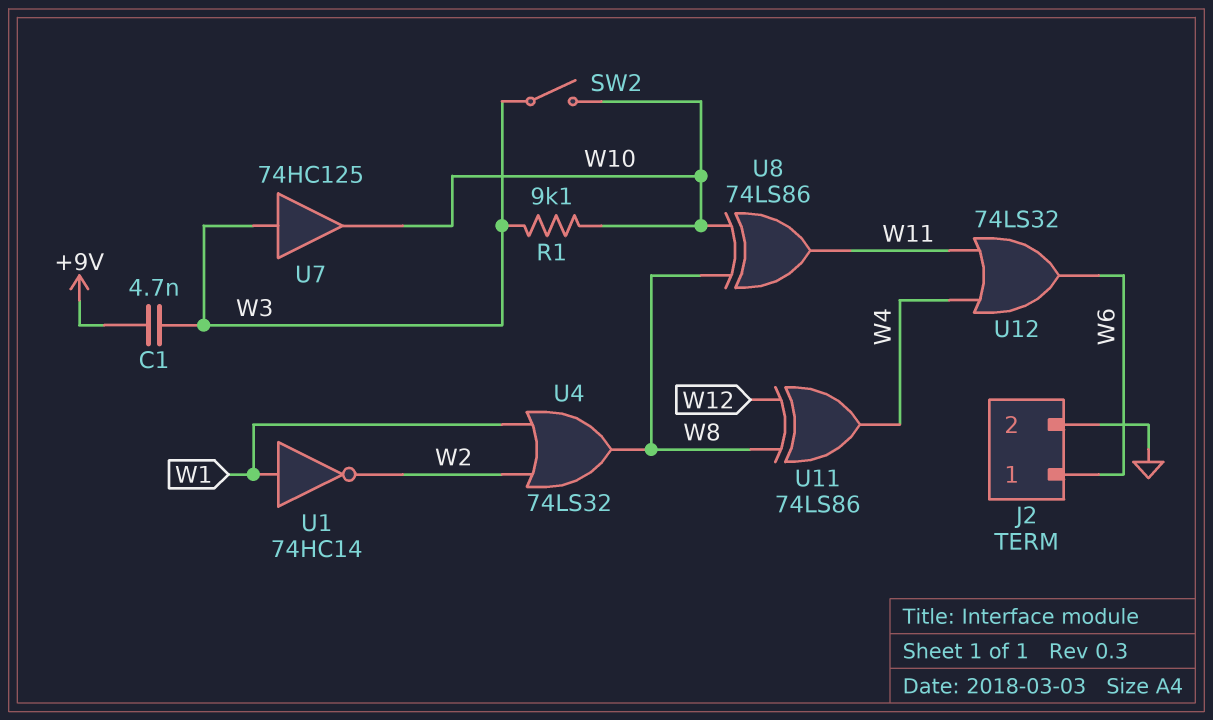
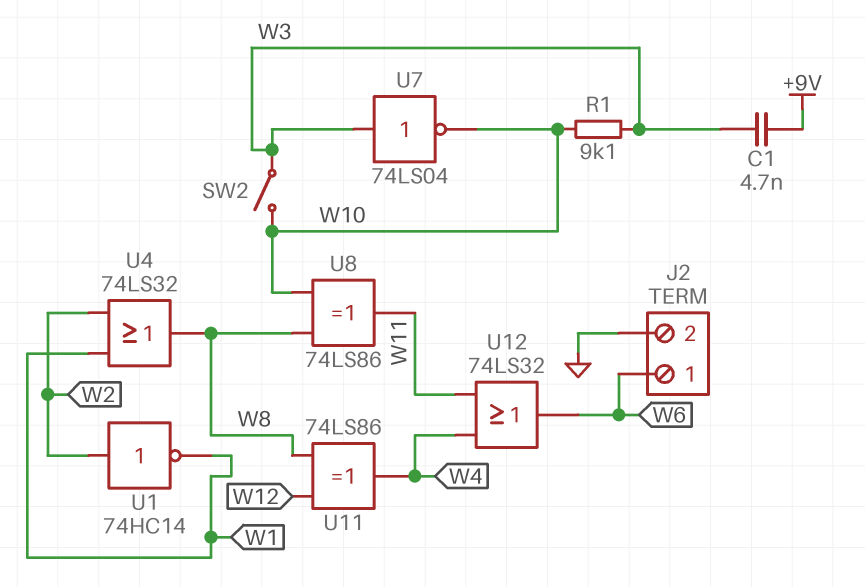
U1: NOT 74HC14 (in W1, out W2) -> NOT 74HC14 (in W2, out W1)
U7: buffer 74HC125 (in W3, out W10) -> NOT 74LS04 (in W3, out W10)

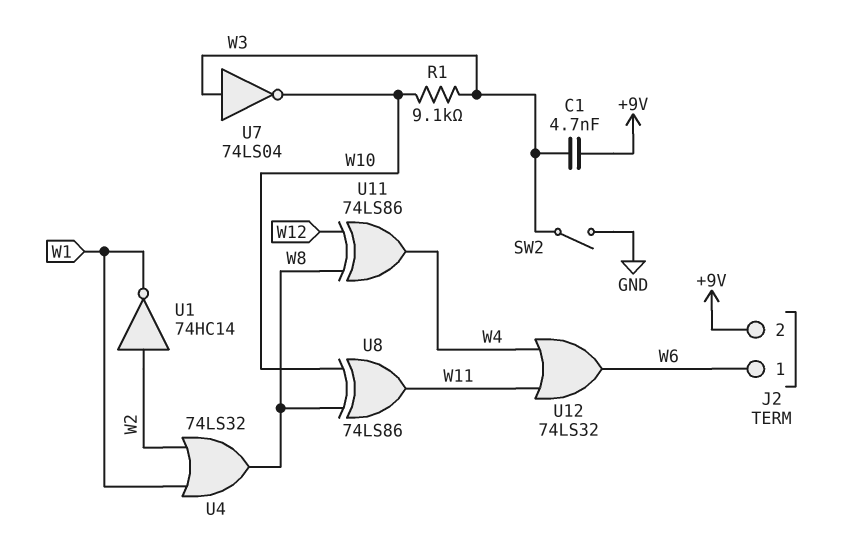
J2 pin 2: GND -> +9V
SW2: switch (W3, W10) -> switch (GND, W3)

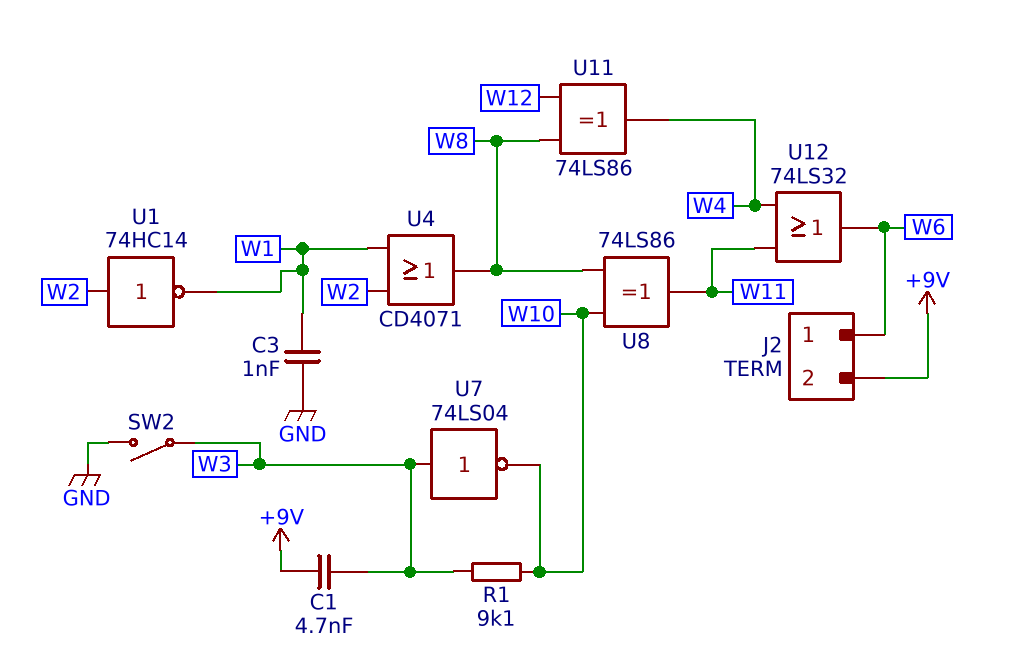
C3: none -> 1nF (GND, W1)
U4: OR 74LS32 (in W1, in W2, out W8) -> OR CD4071 (in W1, in W2, out W8)

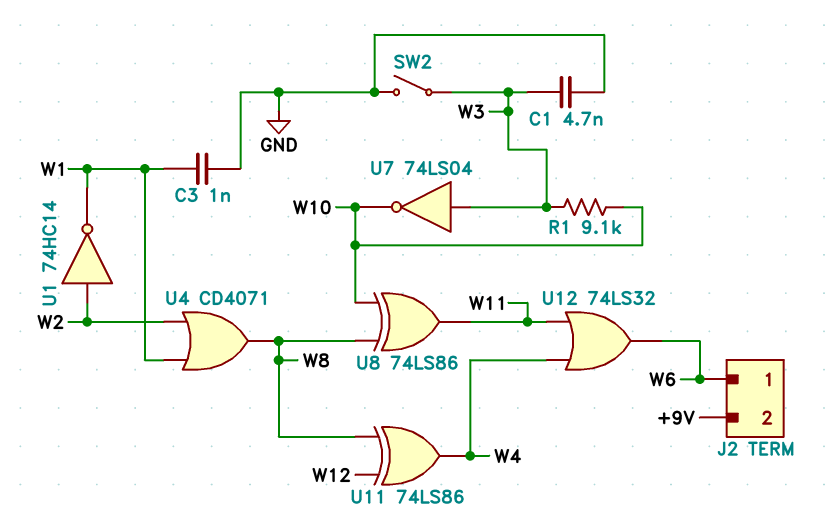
C1: 4.7nF (+9V, W3) -> 4.7nF (GND, W3)

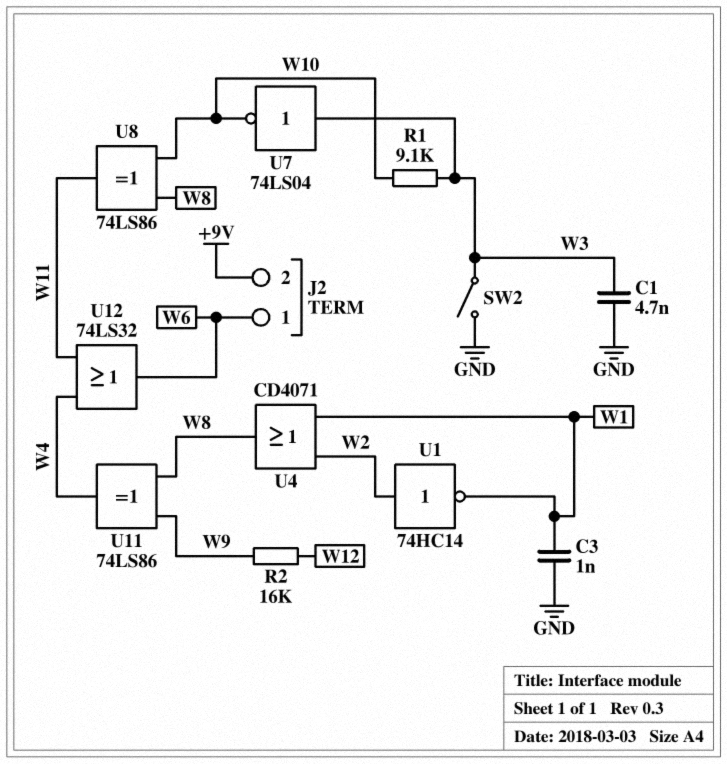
R2: none -> 16k (W9, W12)
U11: XOR 74LS86 (in W8, in W12, out W4) -> XOR 74LS86 (in W8, in W9, out W4)

